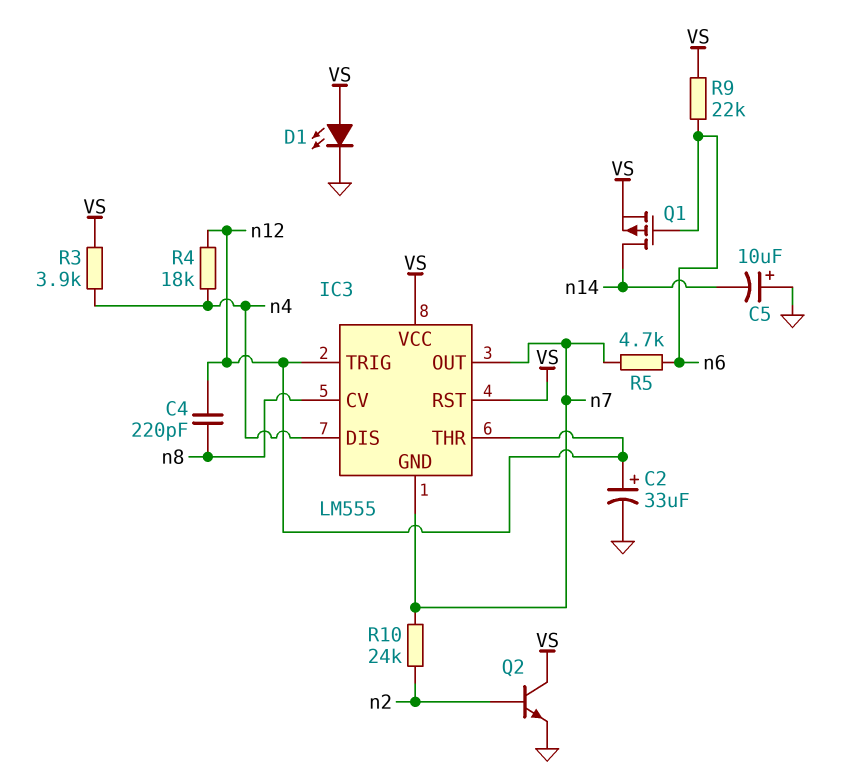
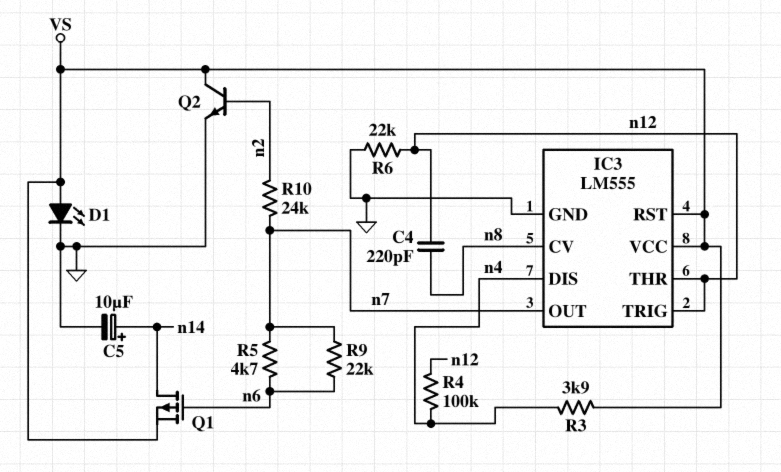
C2: 33uF (plus n12, minus GND) -> none
C5: 10uF (plus GND, minus n14) -> 10uF (plus n14, minus GND)
IC3 pin GND: n7 -> GND
R4: 18k (n4, n12) -> 100k (n4, n12)
R6: none -> 22k (GND, n12)
R9: 22k (VS, n6) -> 22k (n6, n7)

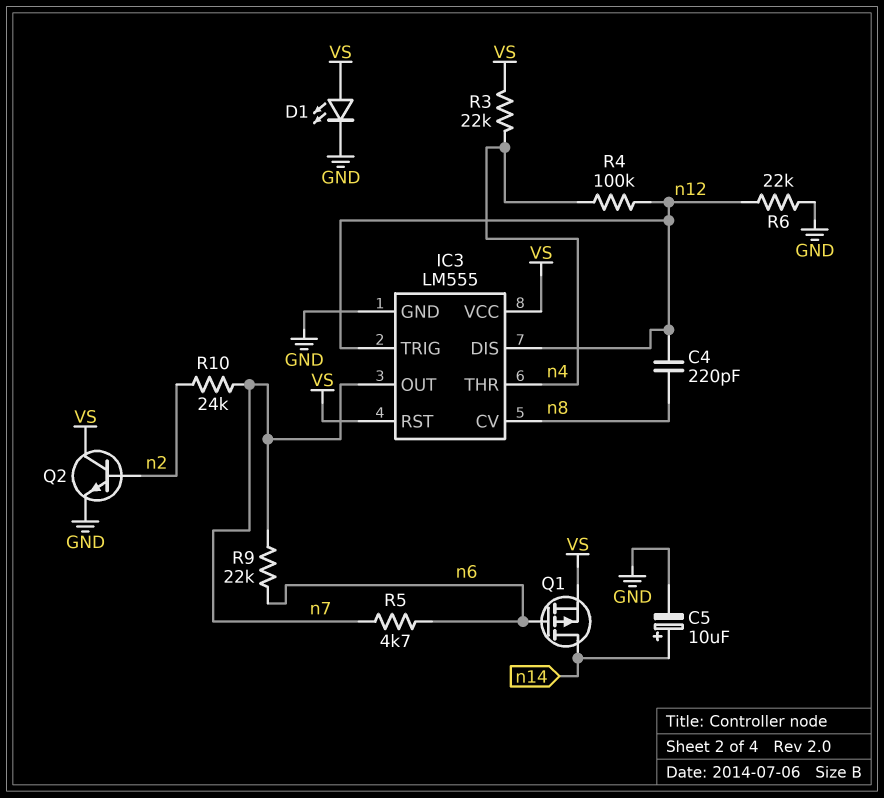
IC3 pin DIS: n4 -> n12
IC3 pin THR: n12 -> n4
R3: 3.9k (VS, n4) -> 22k (VS, n4)

